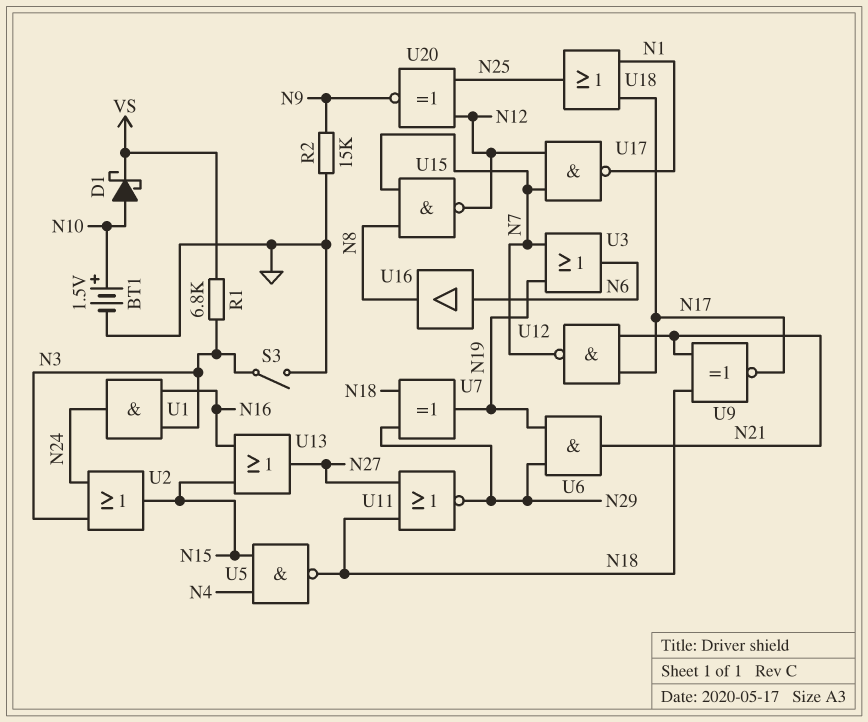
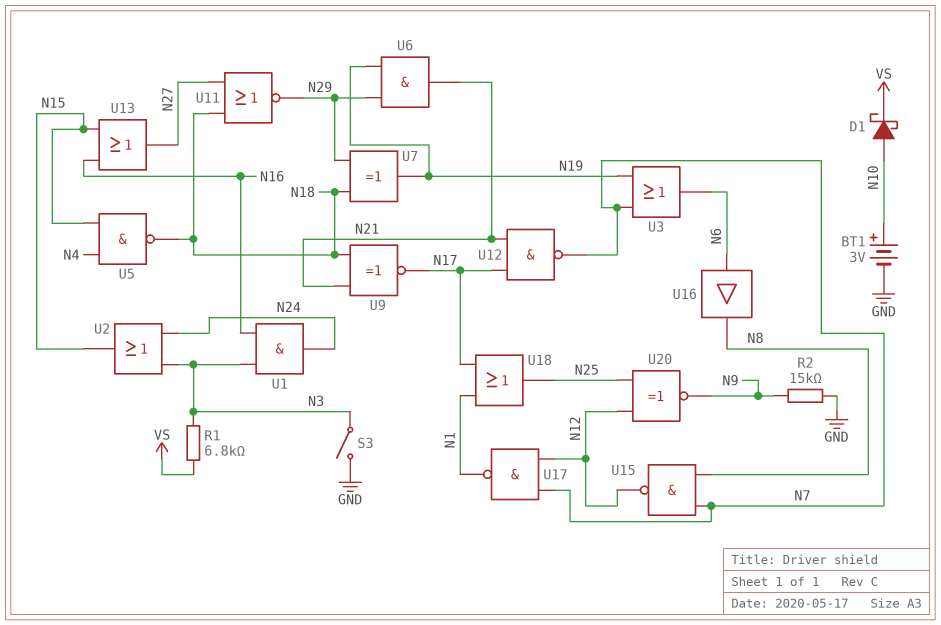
BT1: 1.5V (plus N10, minus GND) -> 3V (plus N10, minus GND)

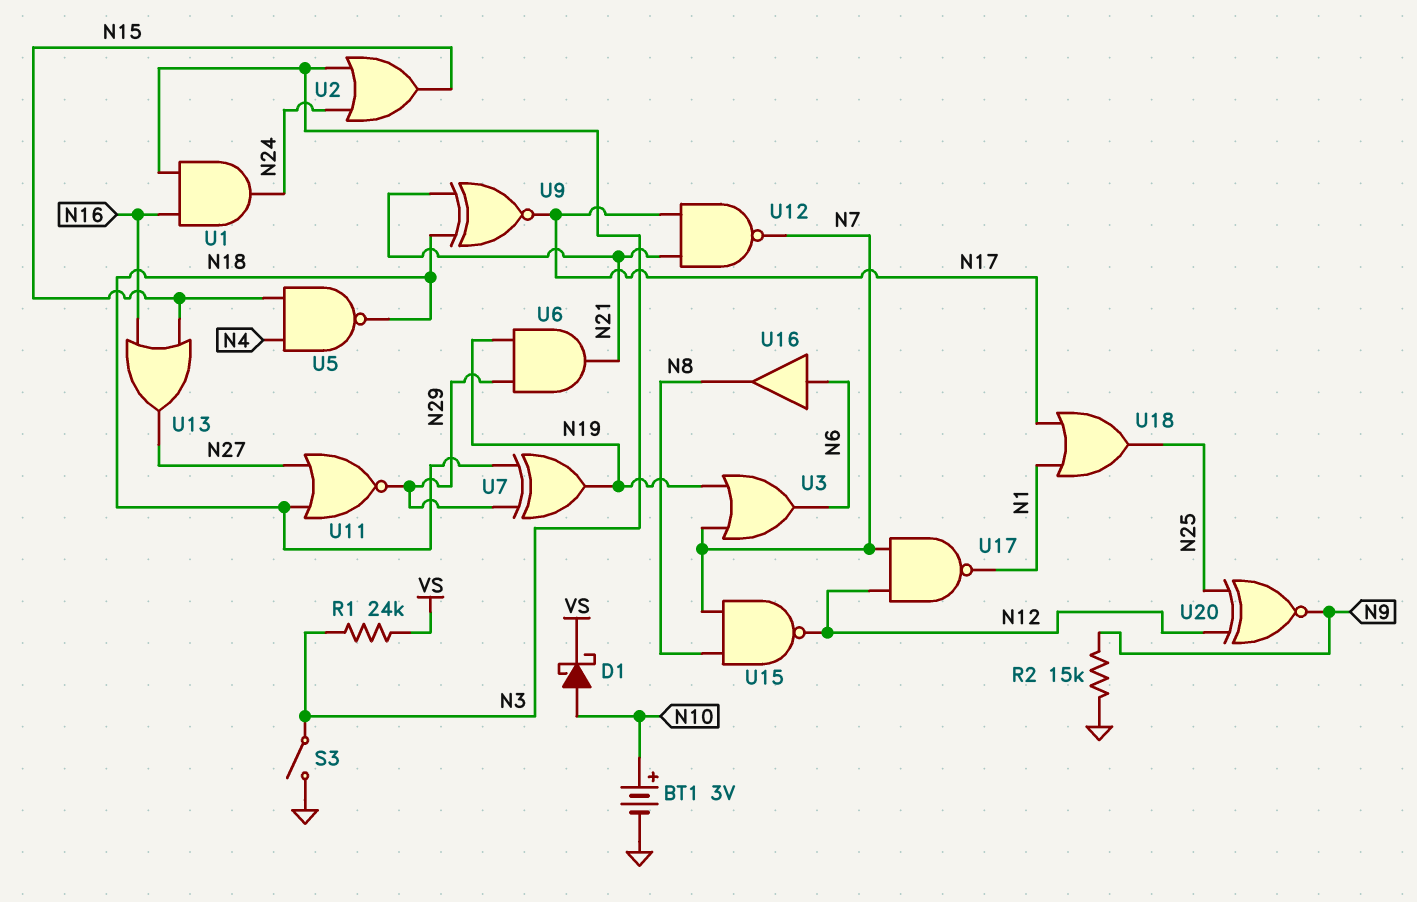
R1: 6.8k (N3, VS) -> 24k (N3, VS)

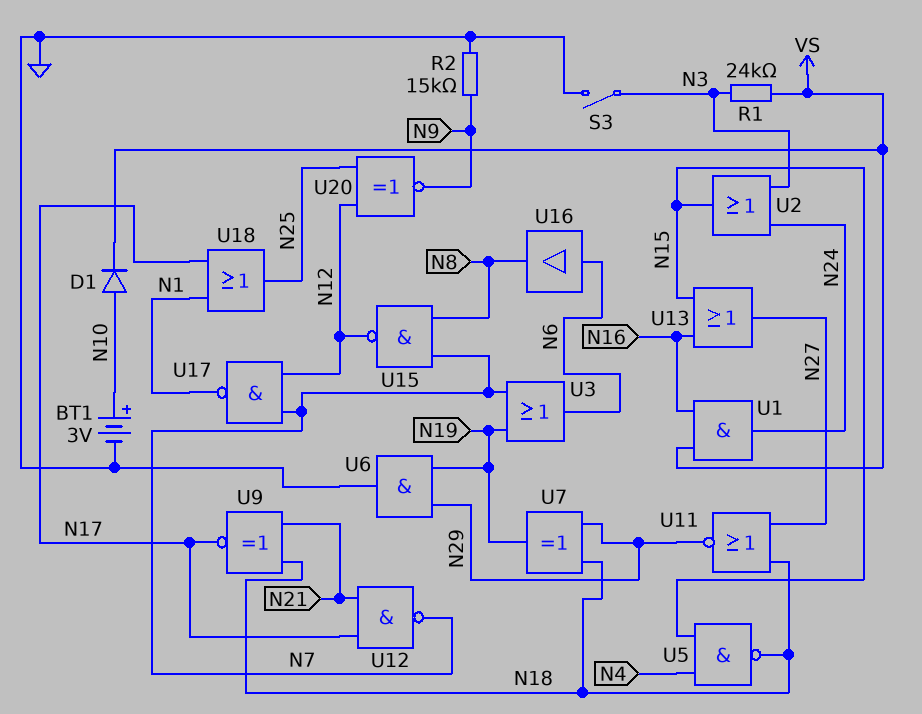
D1: schottky (A N10, K VS) -> diode (A N10, K VS)
U1: AND (in N3, in N16, out N24) -> AND (in N16, in VS, out N24)
U6: AND (in N19, in N29, out N21) -> AND (in N19, in N29, out GND)

